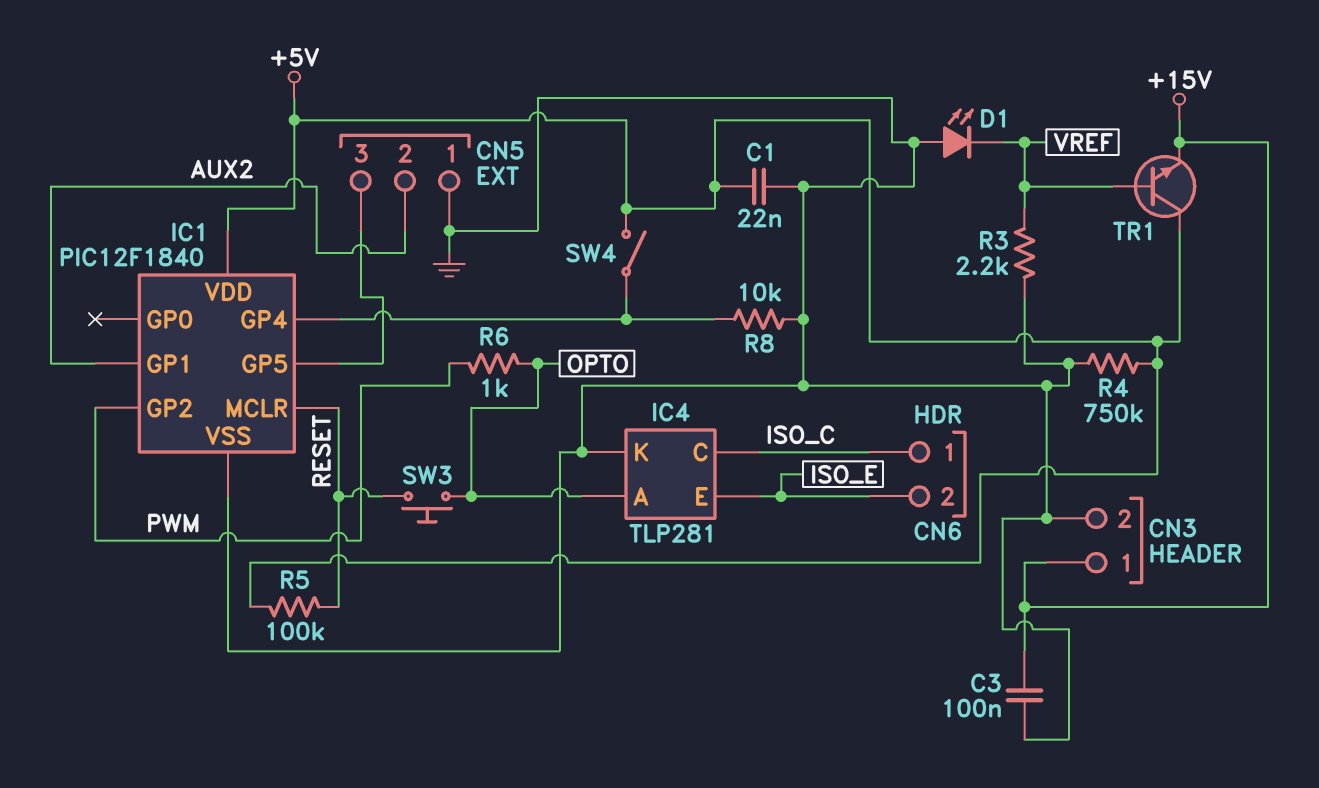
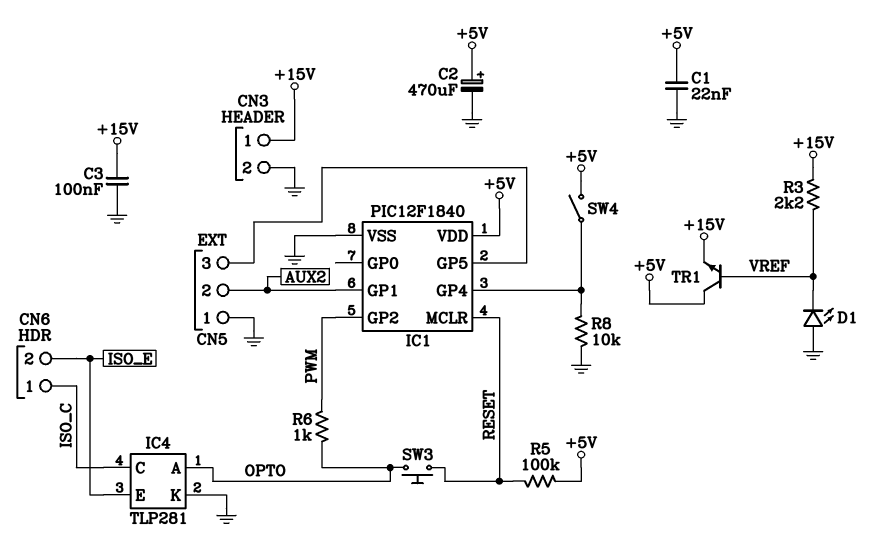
C2: none -> 470uF (plus +5V, minus GND)
R3: 2.2k (GND, VREF) -> 2.2k (+15V, VREF)
R4: 750k (+5V, GND) -> none

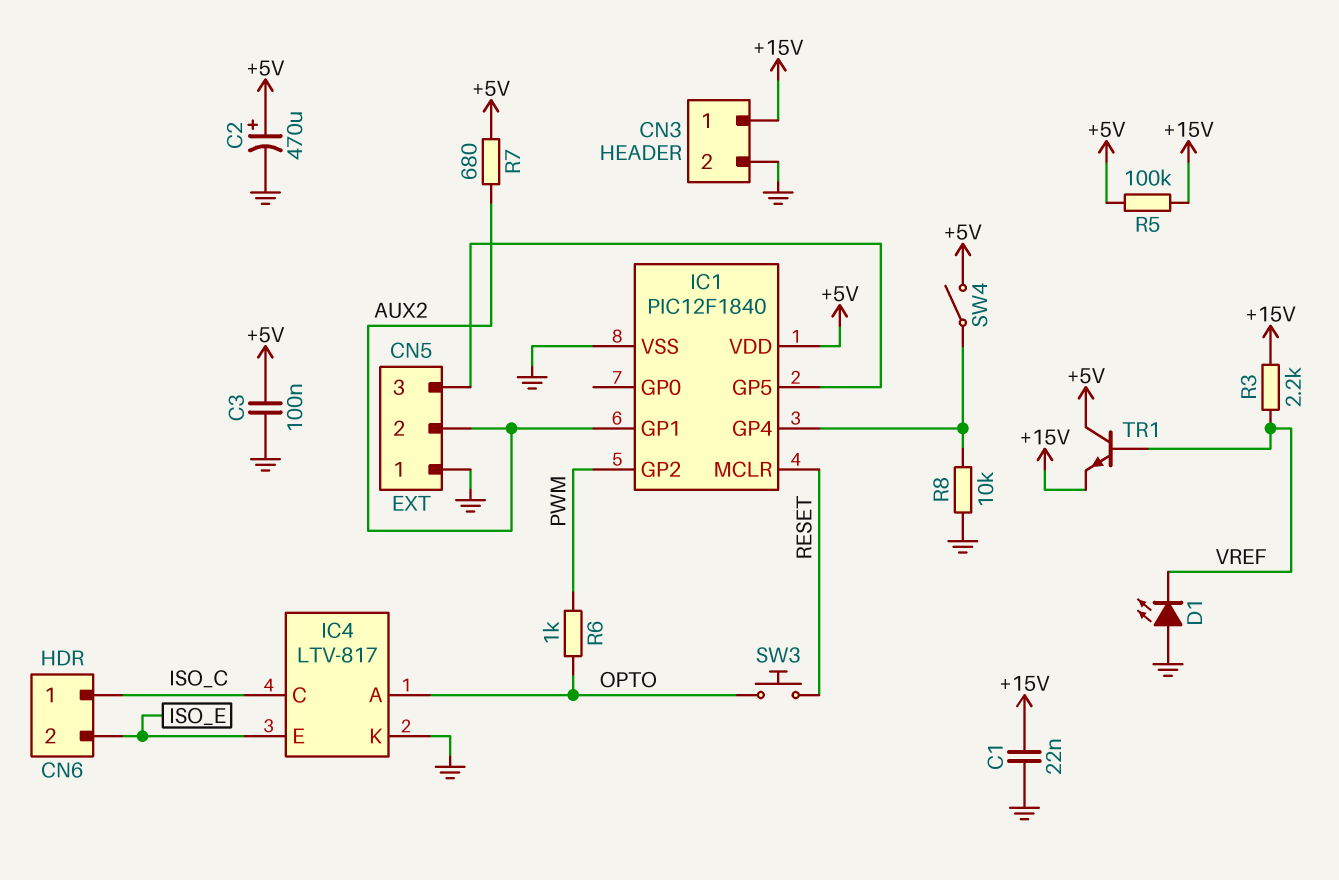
C1: 22nF (+5V, GND) -> 22nF (+15V, GND)
C3: 100nF (+15V, GND) -> 100nF (+5V, GND)
IC4: TLP281 -> LTV-817
R5: 100k (+5V, RESET) -> 100k (+5V, +15V)
R7: none -> 680 (+5V, AUX2)

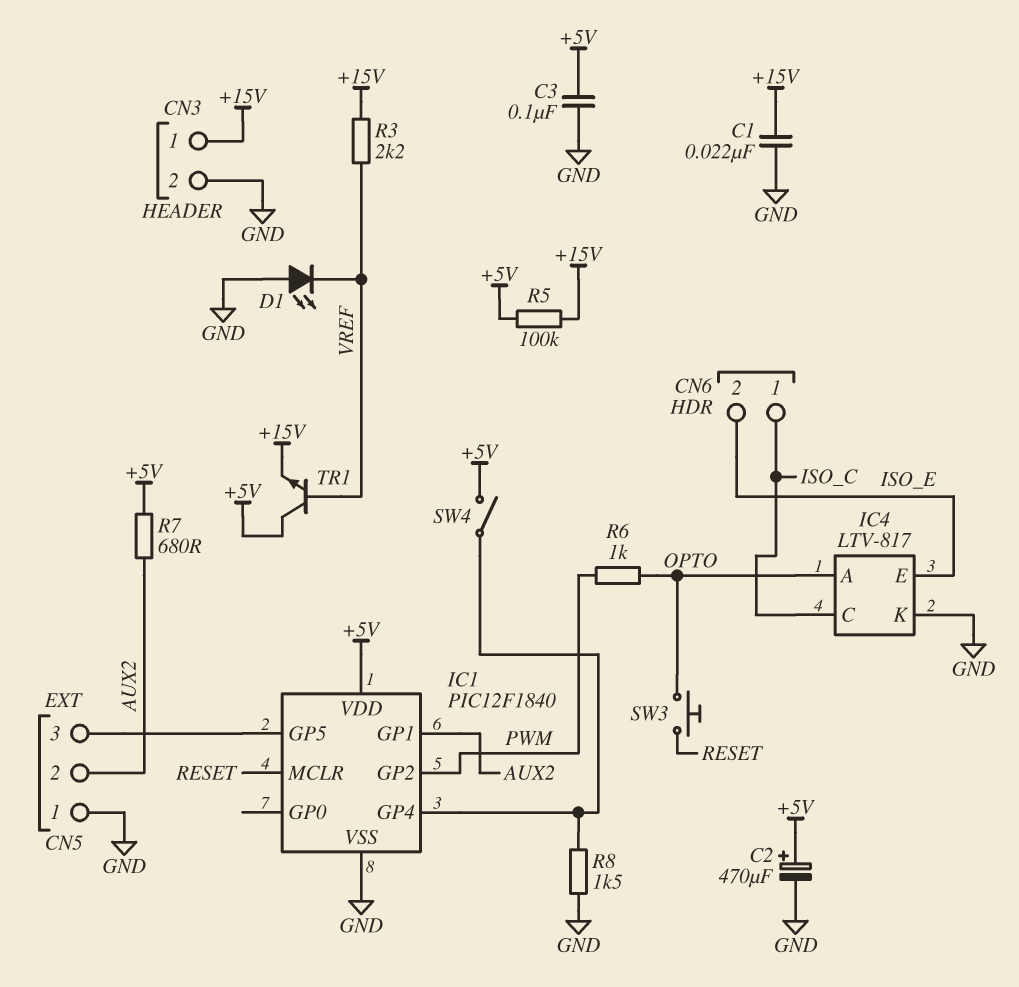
R8: 10k (GND, IC1/GP4) -> 1.5k (GND, IC1/GP4)

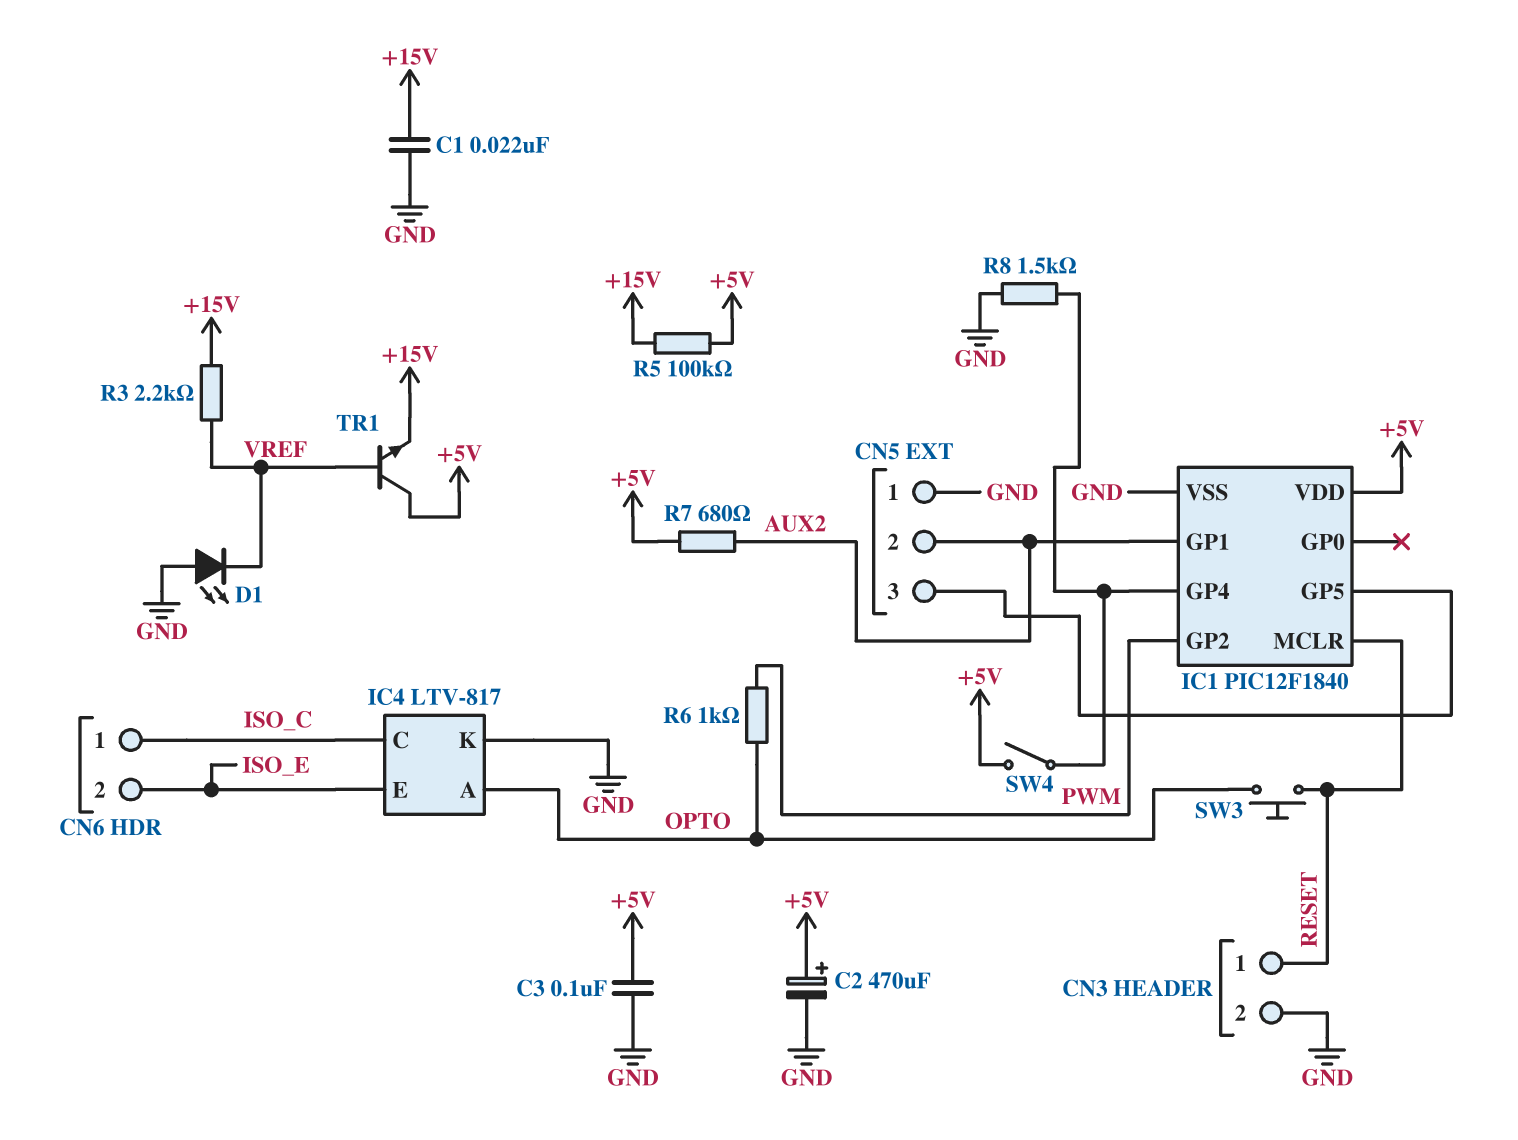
CN3 pin 1: +15V -> RESET

